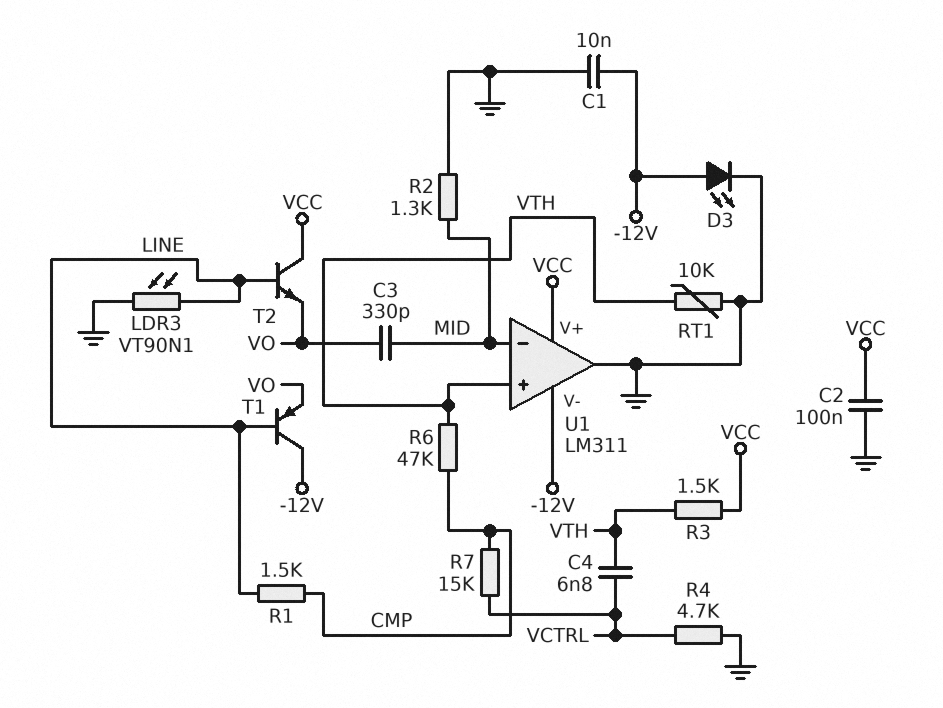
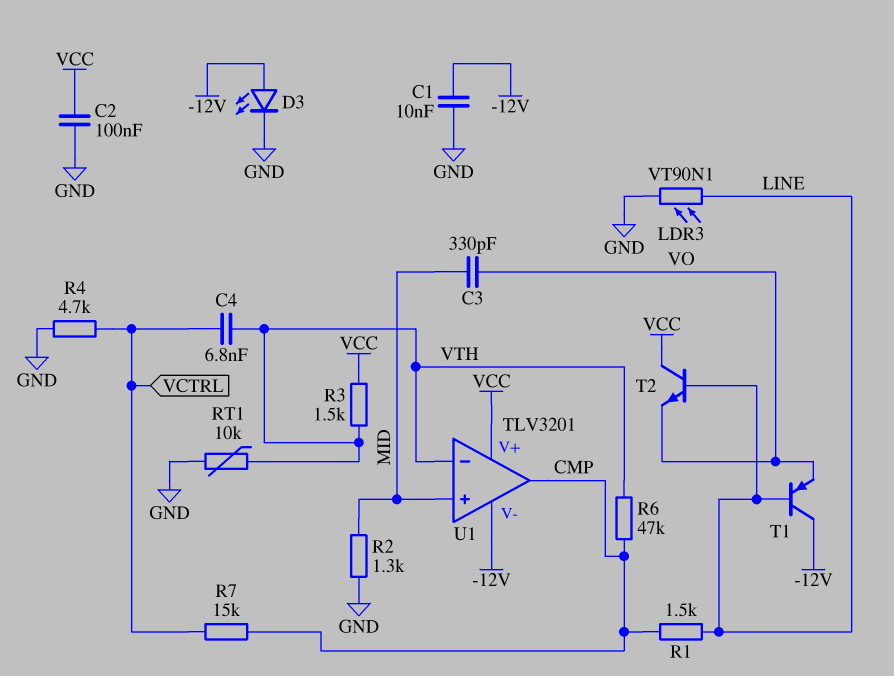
U1: LM311 -> TLV3201
U1 pin in+: VTH -> MID
U1 pin in-: MID -> VTH
U1 pin out: GND -> CMP

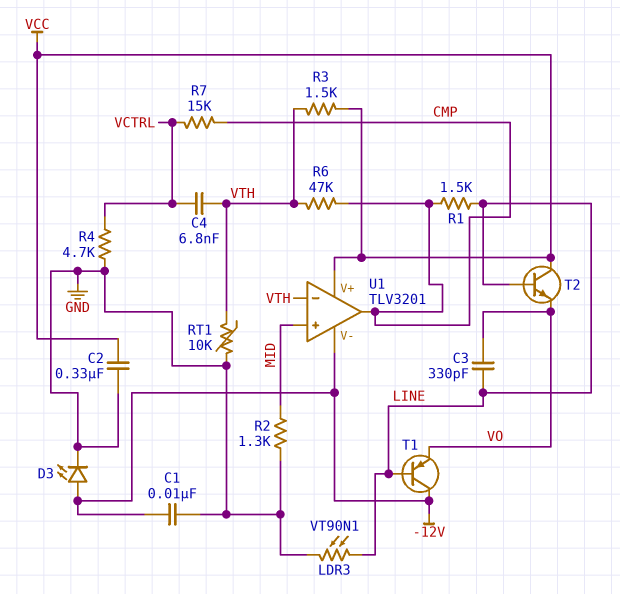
C2: 100nF (GND, VCC) -> 330nF (GND, VCC)
C3: 330pF (MID, VO) -> 330pF (LINE, VO)

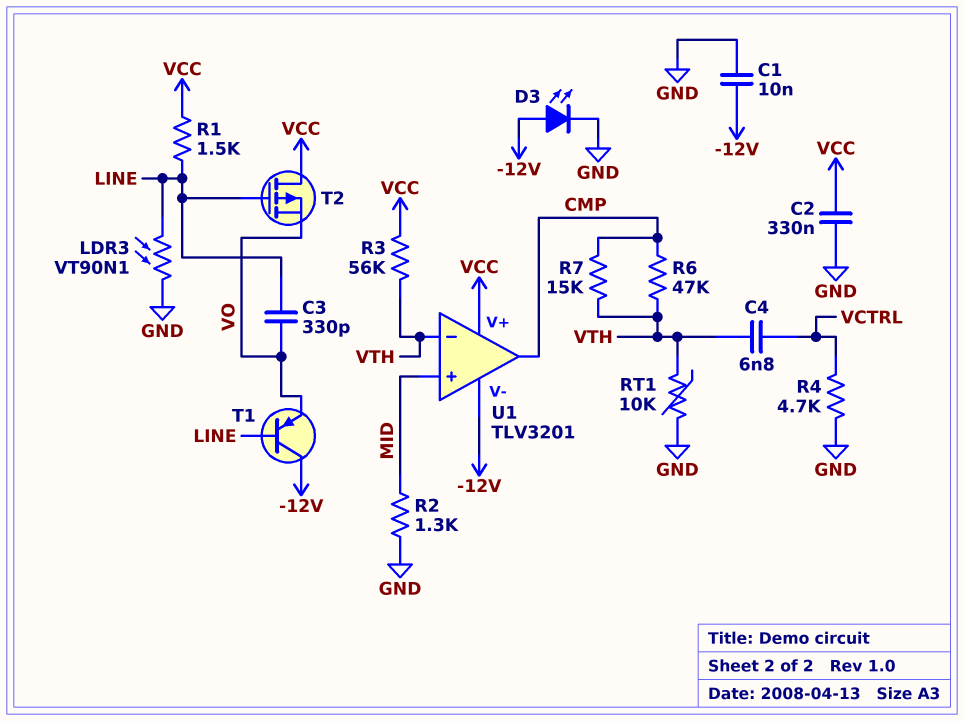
R1: 1.5k (CMP, LINE) -> 1.5k (LINE, VCC)
R3: 1.5k (VCC, VTH) -> 56k (VCC, VTH)
R7: 15k (CMP, VCTRL) -> 15k (CMP, VTH)
T2: NPN (B LINE, C VCC, E VO) -> PMOS (G LINE, D VCC, S VO)

